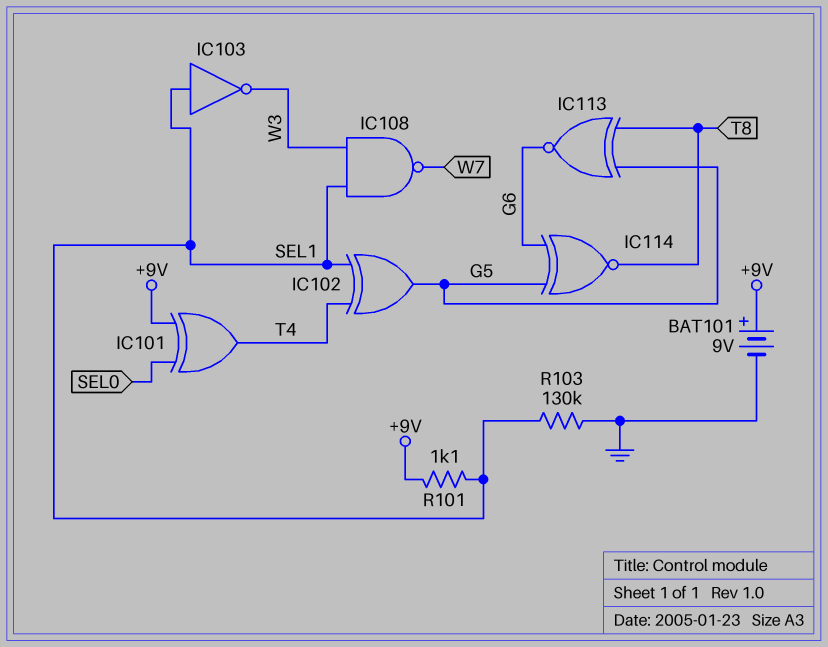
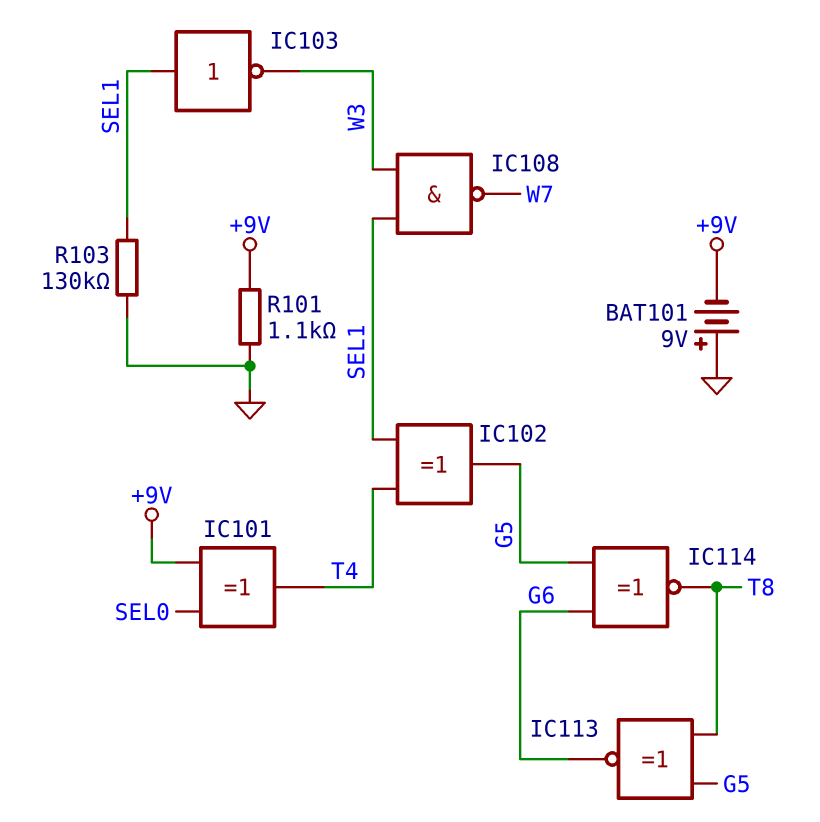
BAT101: 9V (plus +9V, minus GND) -> 9V (plus GND, minus +9V)
R101: 1.1k (+9V, SEL1) -> 1.1k (+9V, GND)

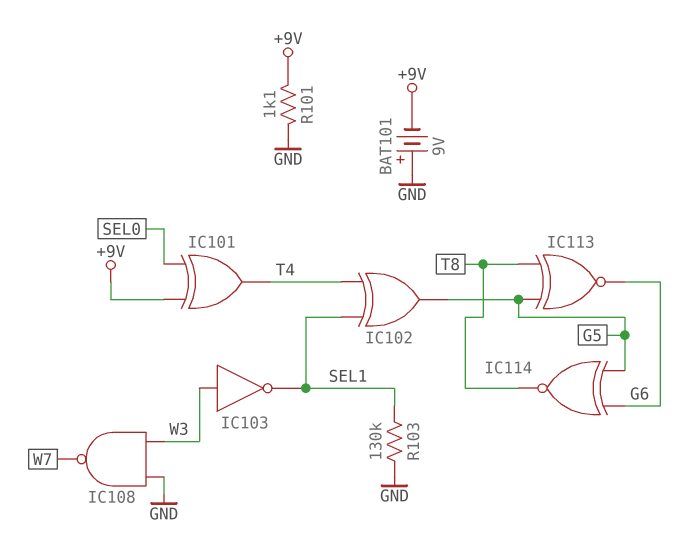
IC103: NOT (in SEL1, out W3) -> NOT (in W3, out SEL1)
IC108: NAND (in SEL1, in W3, out W7) -> NAND (in GND, in W3, out W7)

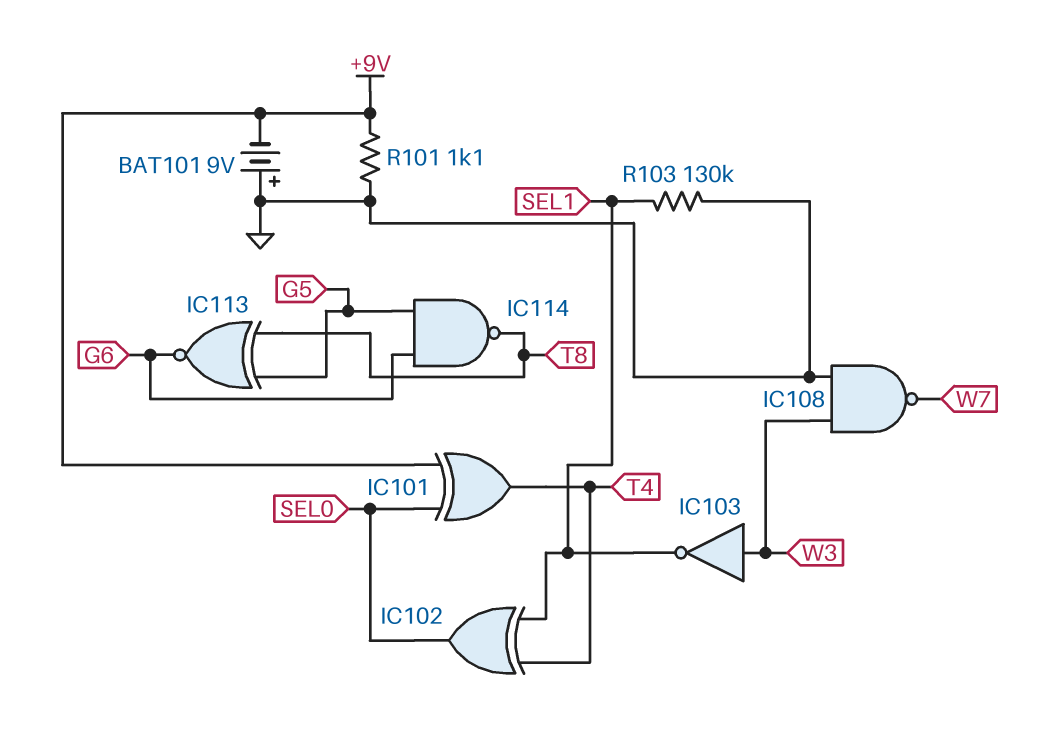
IC102: XOR (in SEL1, in T4, out G5) -> XOR (in SEL1, in T4, out SEL0)
IC114: XNOR (in G5, in G6, out T8) -> NAND (in G5, in G6, out T8)

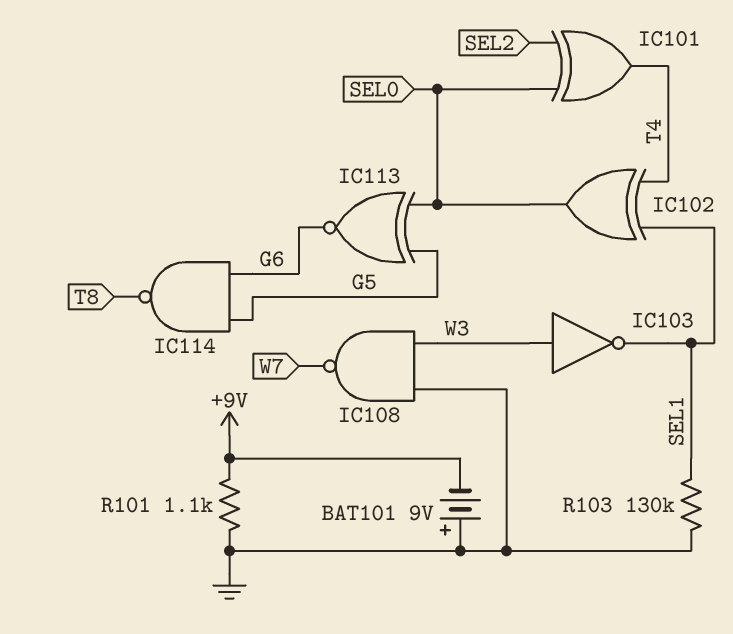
IC101: XOR (in +9V, in SEL0, out T4) -> XOR (in SEL0, in SEL2, out T4)
IC113: XNOR (in G5, in T8, out G6) -> XNOR (in G5, in SEL0, out G6)

